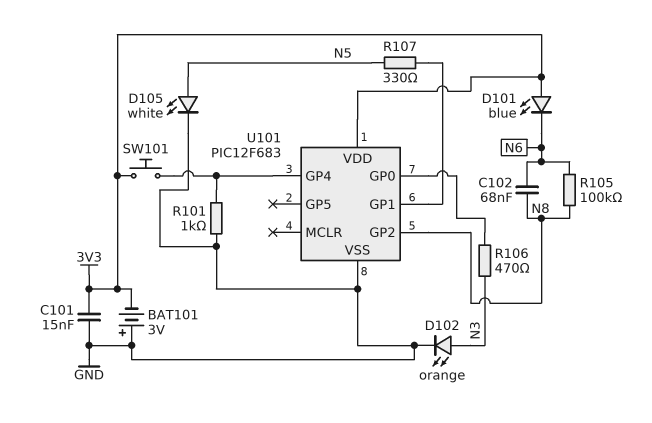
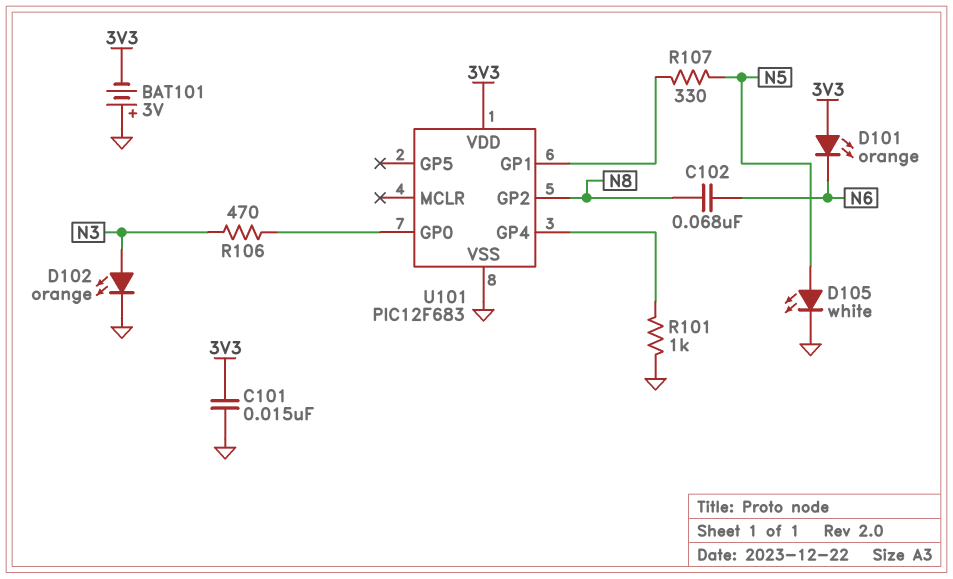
D101: LED blue (A 3V3, K N6) -> LED orange (A 3V3, K N6)
R105: 100k (N6, N8) -> none
SW101: button (3V3, U101/GP4) -> none

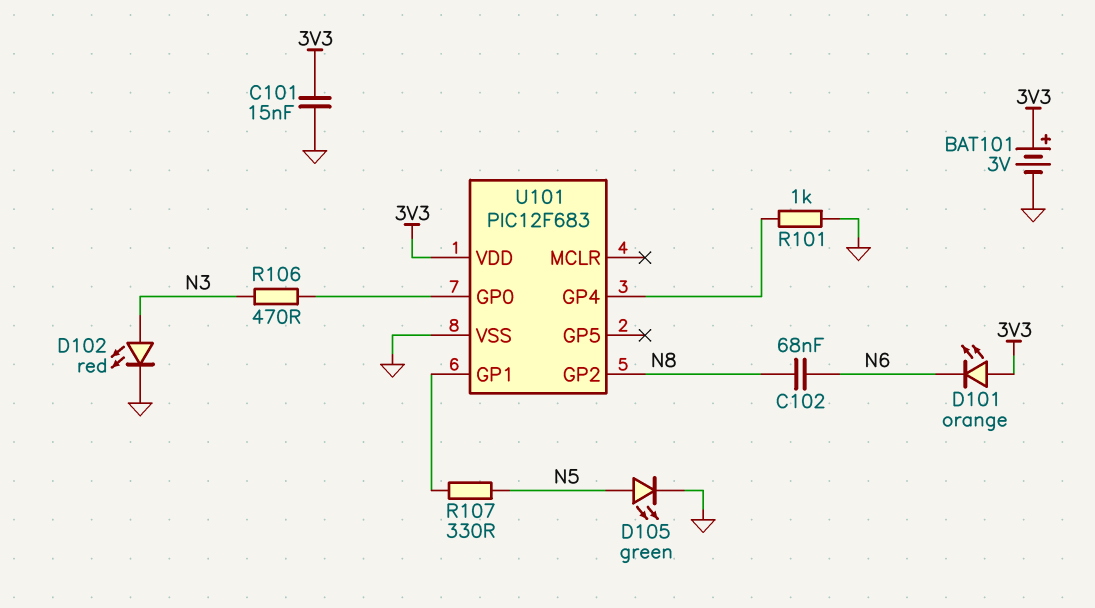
BAT101: 3V (plus GND, minus 3V3) -> 3V (plus 3V3, minus GND)
D102: LED orange (A N3, K GND) -> LED red (A N3, K GND)
D105: LED white (A N5, K GND) -> LED green (A N5, K GND)

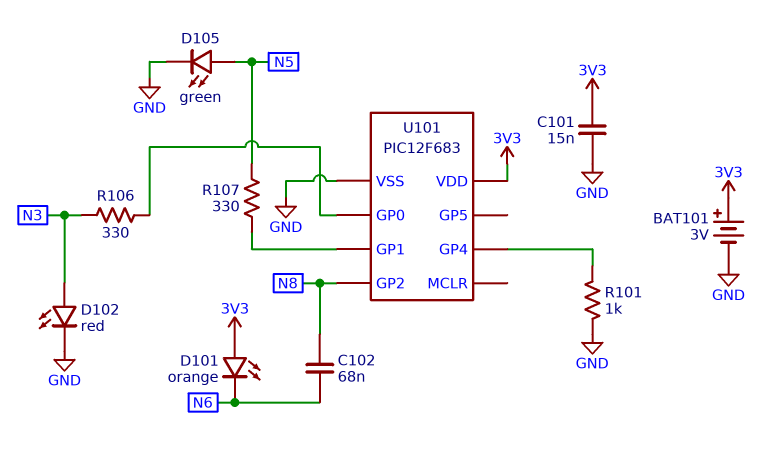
R106: 470 (N3, U101/GP0) -> 330 (N3, U101/GP0)

